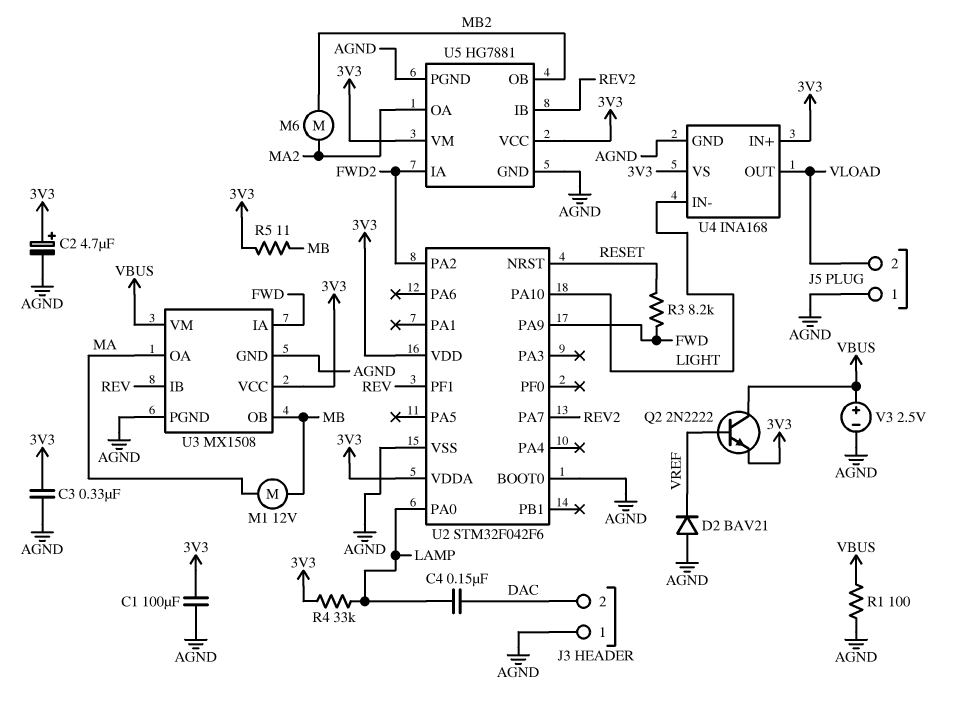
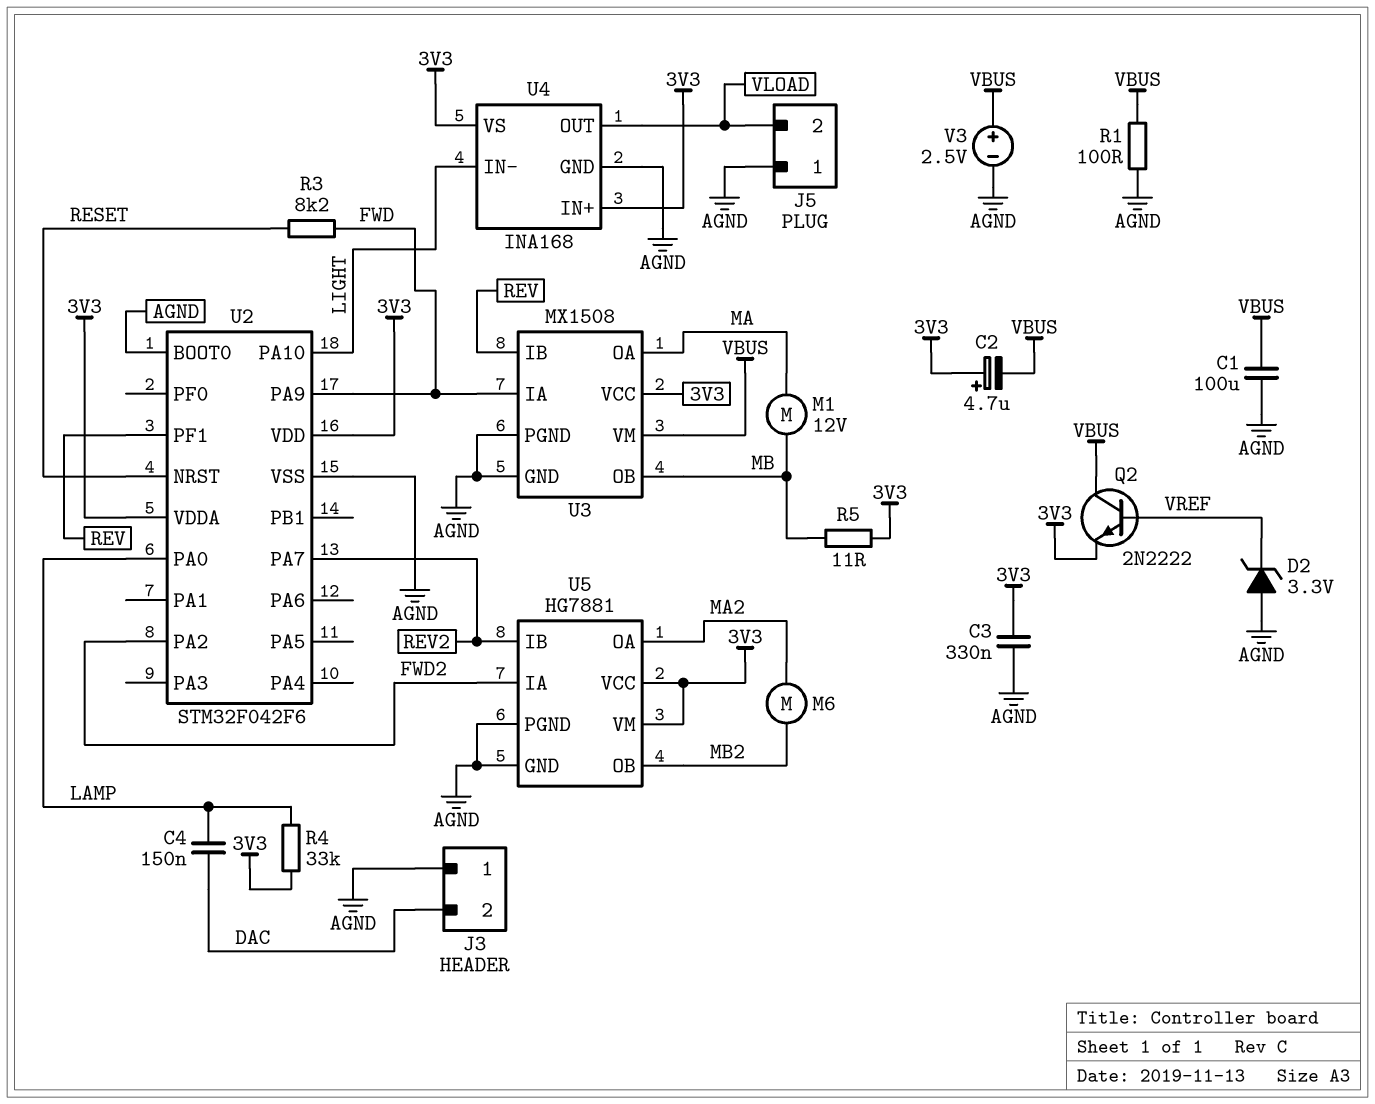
C1: 100uF (3V3, AGND) -> 100uF (AGND, VBUS)
C2: 4.7uF (plus 3V3, minus AGND) -> 4.7uF (plus 3V3, minus VBUS)
D2: diode BAV21 (A AGND, K VREF) -> zener 3.3V (A AGND, K VREF)

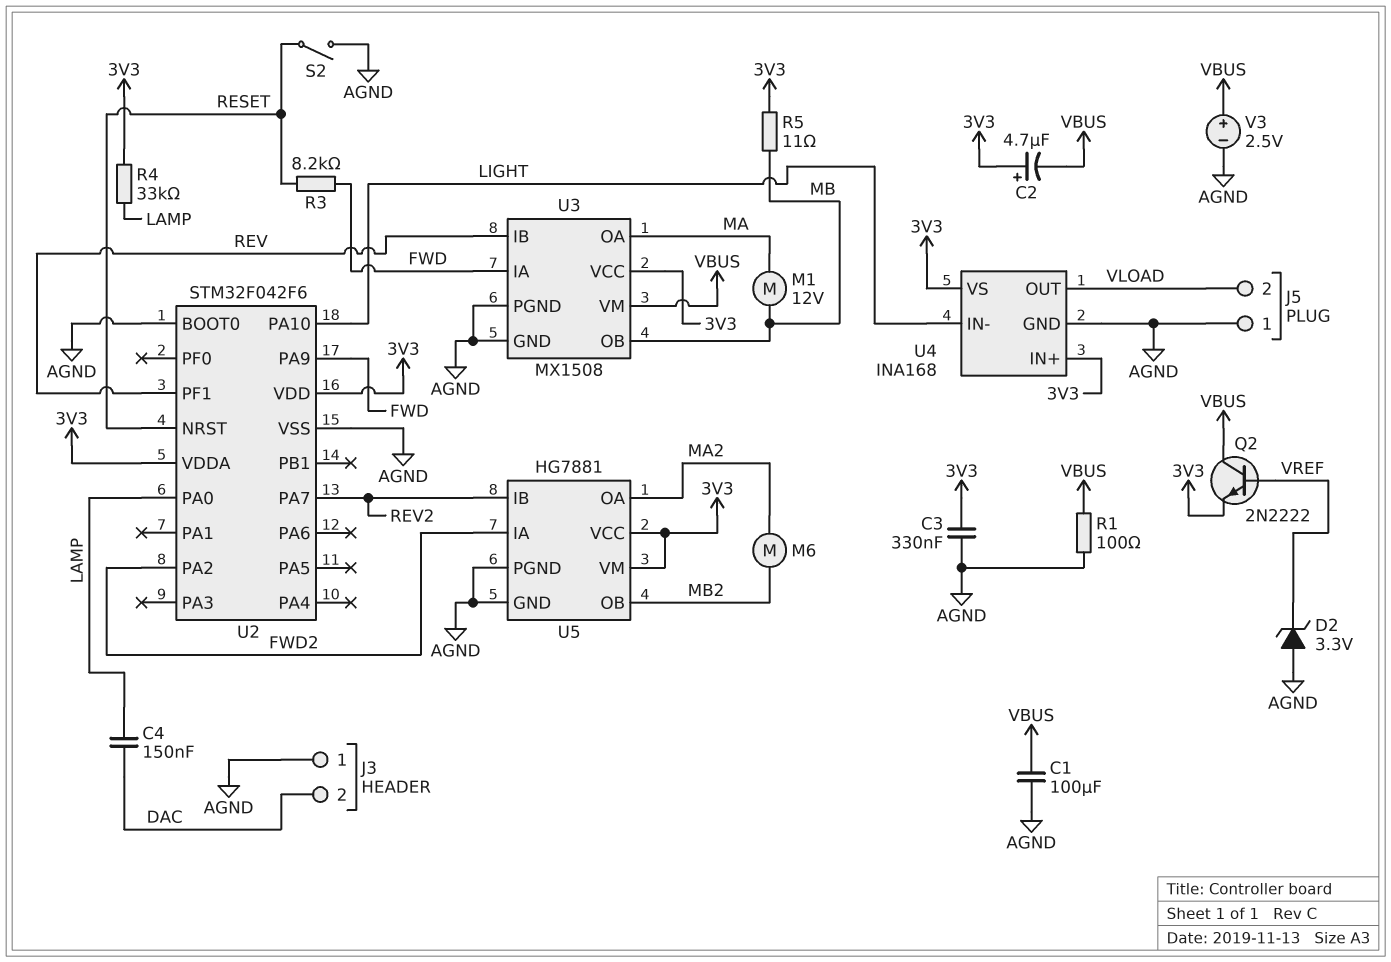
S2: none -> switch (AGND, RESET)

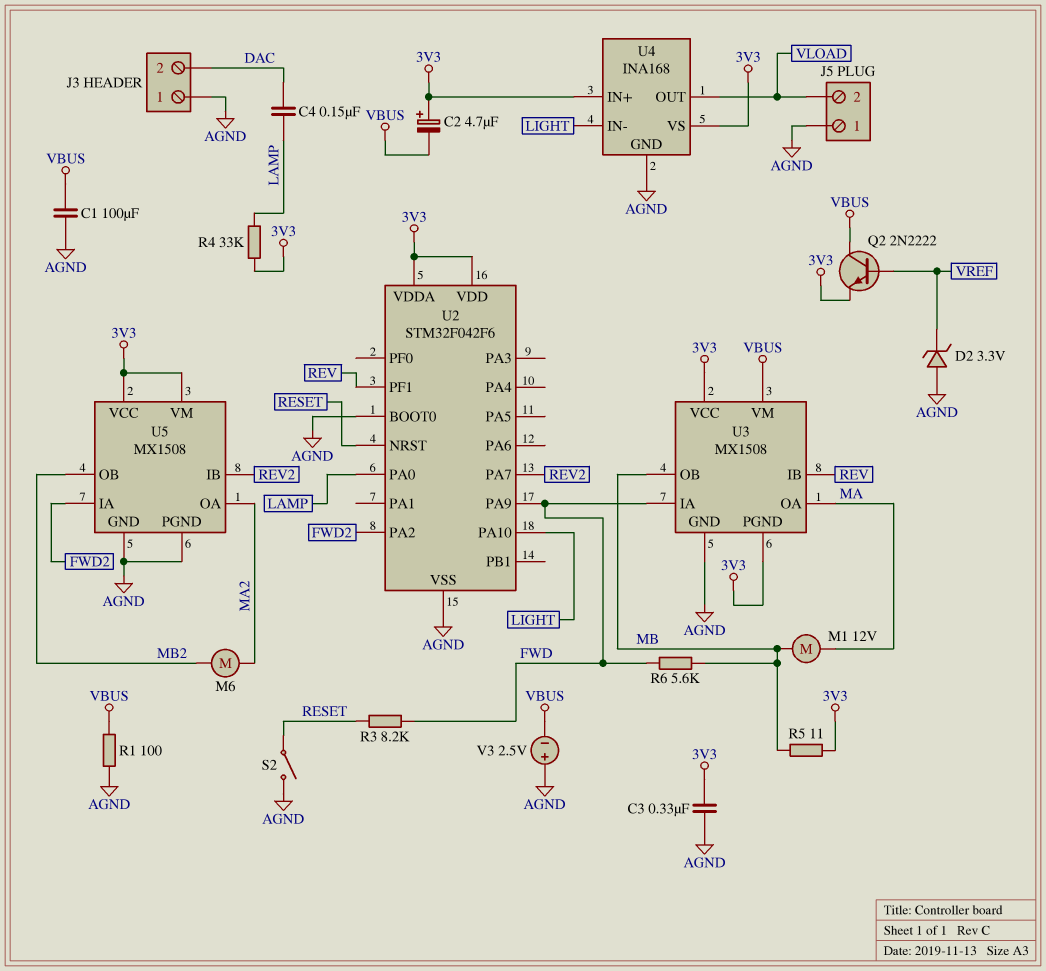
R6: none -> 5.6k (FWD, MB)
U3 pin PGND: AGND -> 3V3
U5: HG7881 -> MX1508
V3: 2.5V (plus VBUS, minus AGND) -> 2.5V (plus AGND, minus VBUS)

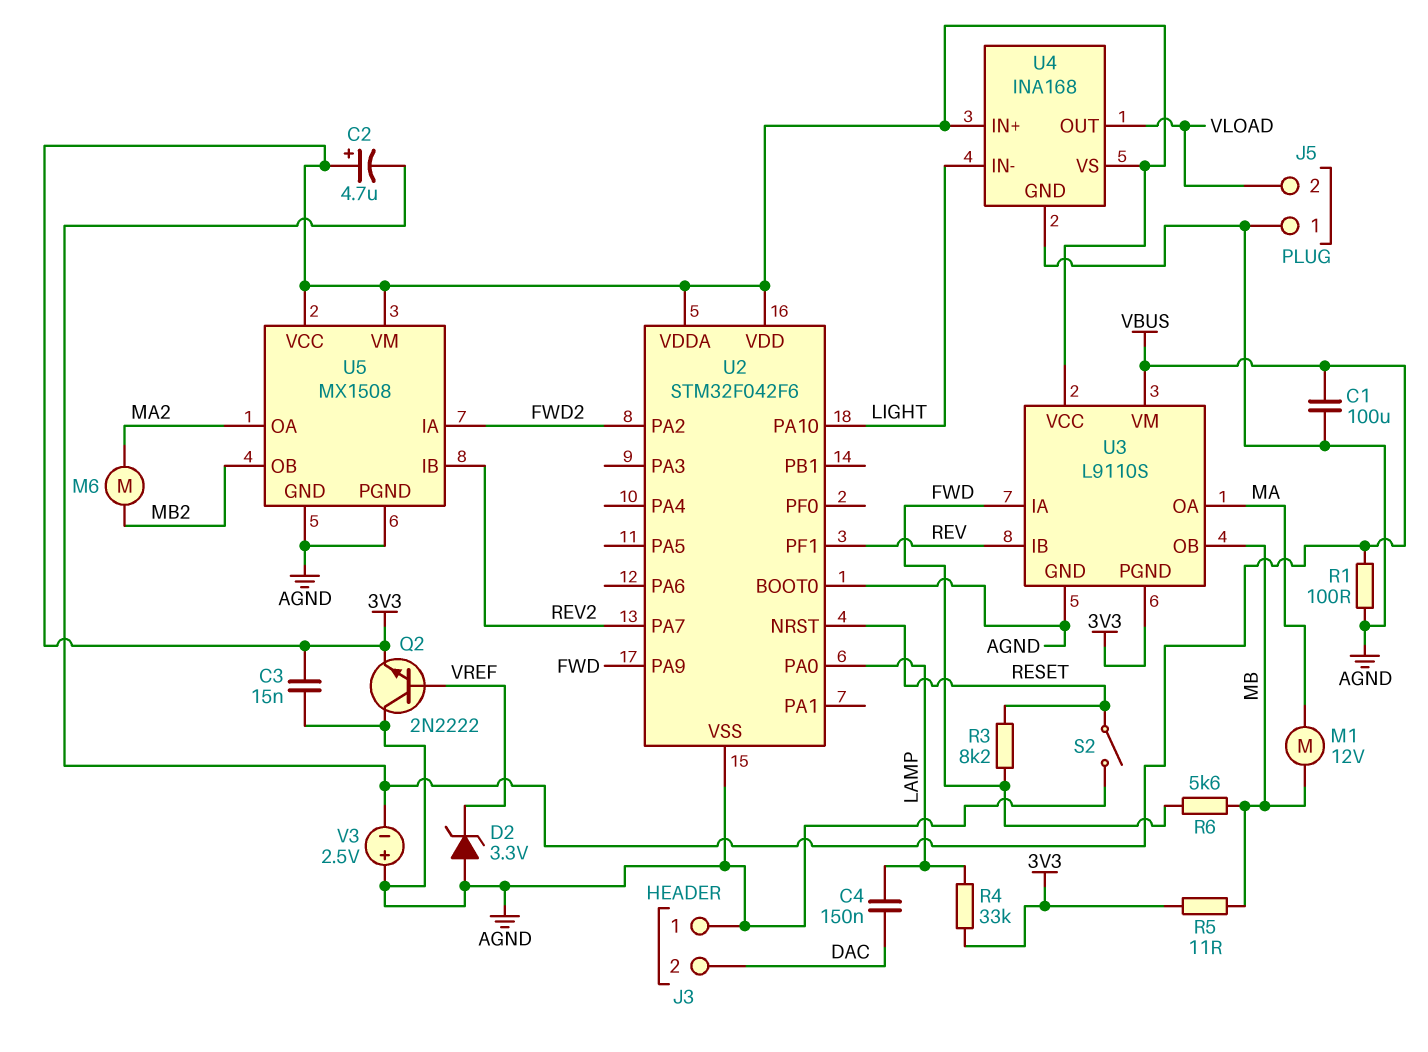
C3: 330nF (3V3, AGND) -> 15nF (3V3, AGND)
Q2: NPN 2N2222 (B VREF, C VBUS, E 3V3) -> NPN 2N2222 (B VREF, C AGND, E 3V3)
U3: MX1508 -> L9110S

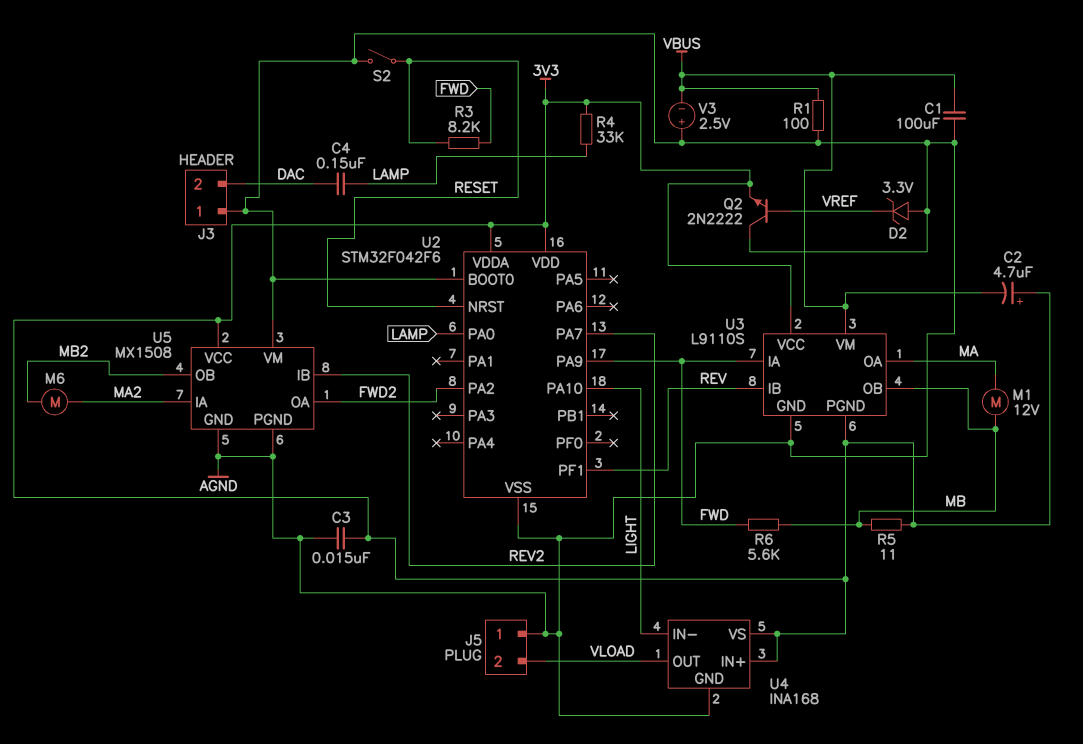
U5 pin IA: FWD2 -> MA2
U5 pin OA: MA2 -> FWD2
U5 pin VM: 3V3 -> AGND

